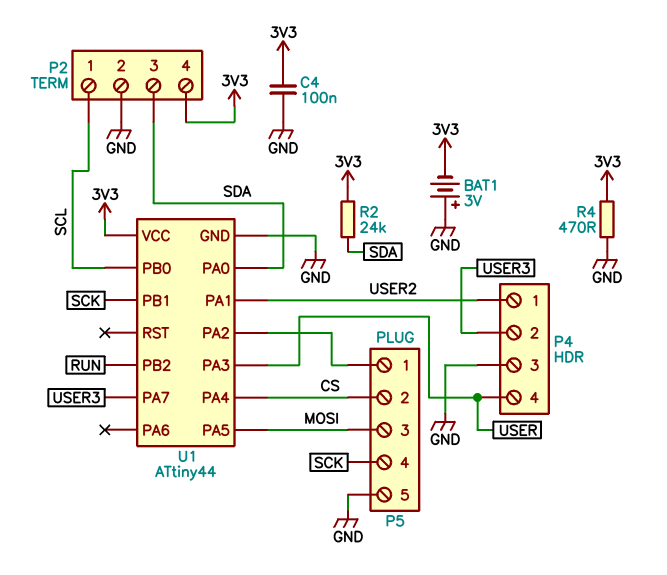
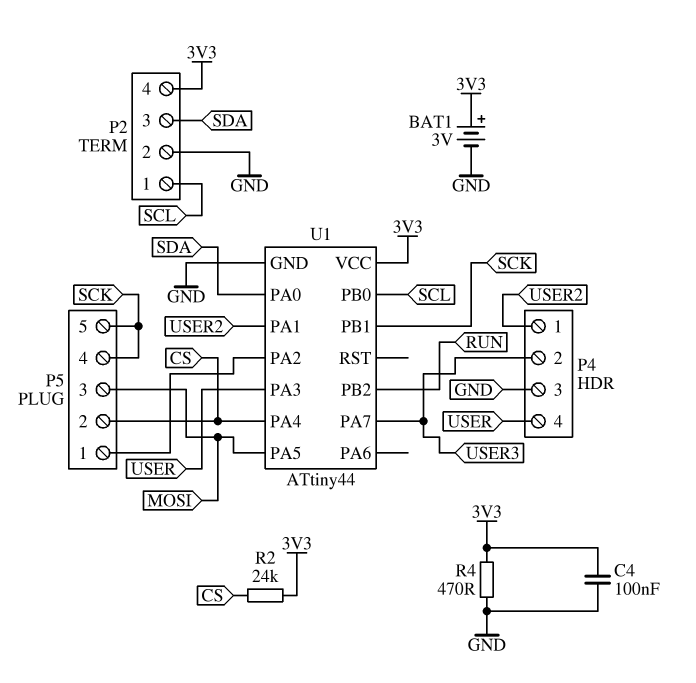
BAT1: 3V (plus GND, minus 3V3) -> 3V (plus 3V3, minus GND)
P5 pin 5: GND -> SCK
R2: 24k (3V3, SDA) -> 24k (3V3, CS)

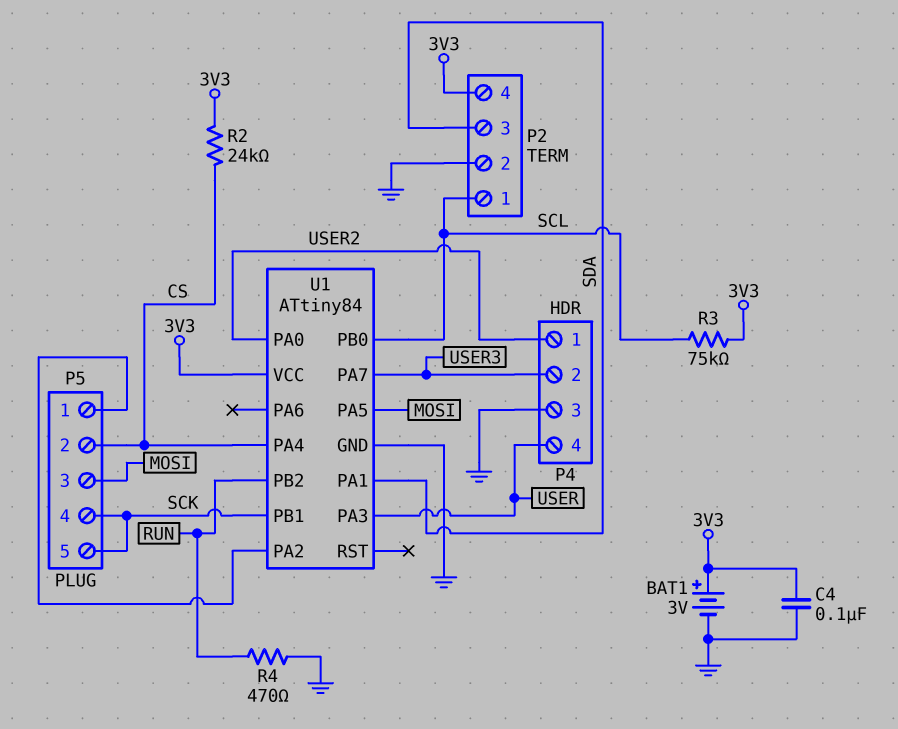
R3: none -> 75k (3V3, SCL)
R4: 470 (3V3, GND) -> 470 (GND, RUN)
U1: ATtiny44 -> ATtiny84
U1 pin PA0: SDA -> USER2
U1 pin PA1: USER2 -> SDA

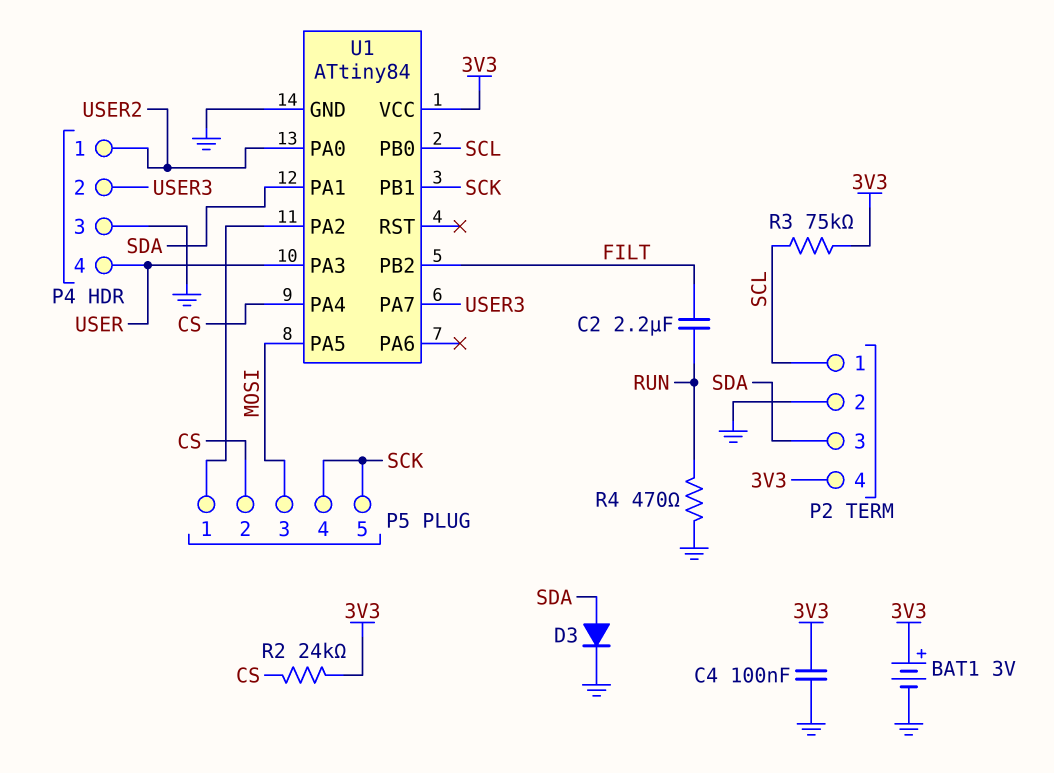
C2: none -> 2.2uF (FILT, RUN)
D3: none -> diode (A SDA, K GND)
U1 pin PB2: RUN -> FILT

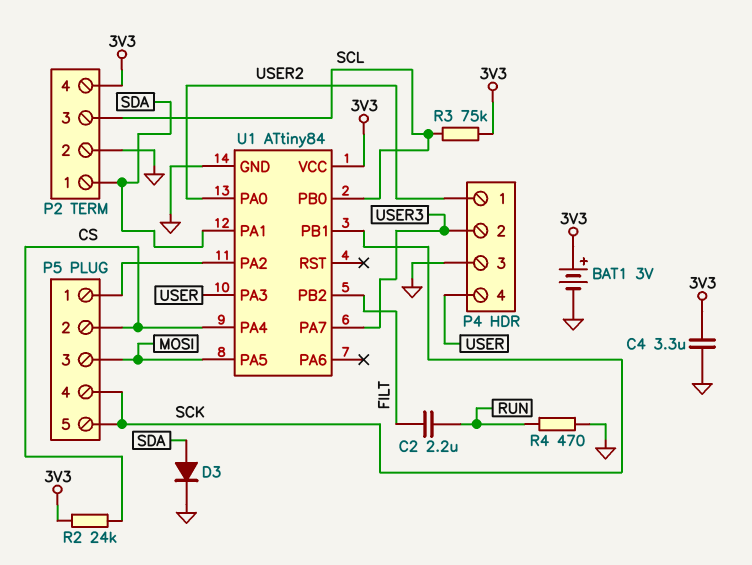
C4: 100nF (3V3, GND) -> 3.3uF (3V3, GND)
P2 pin 1: SCL -> SDA
P2 pin 3: SDA -> SCL

